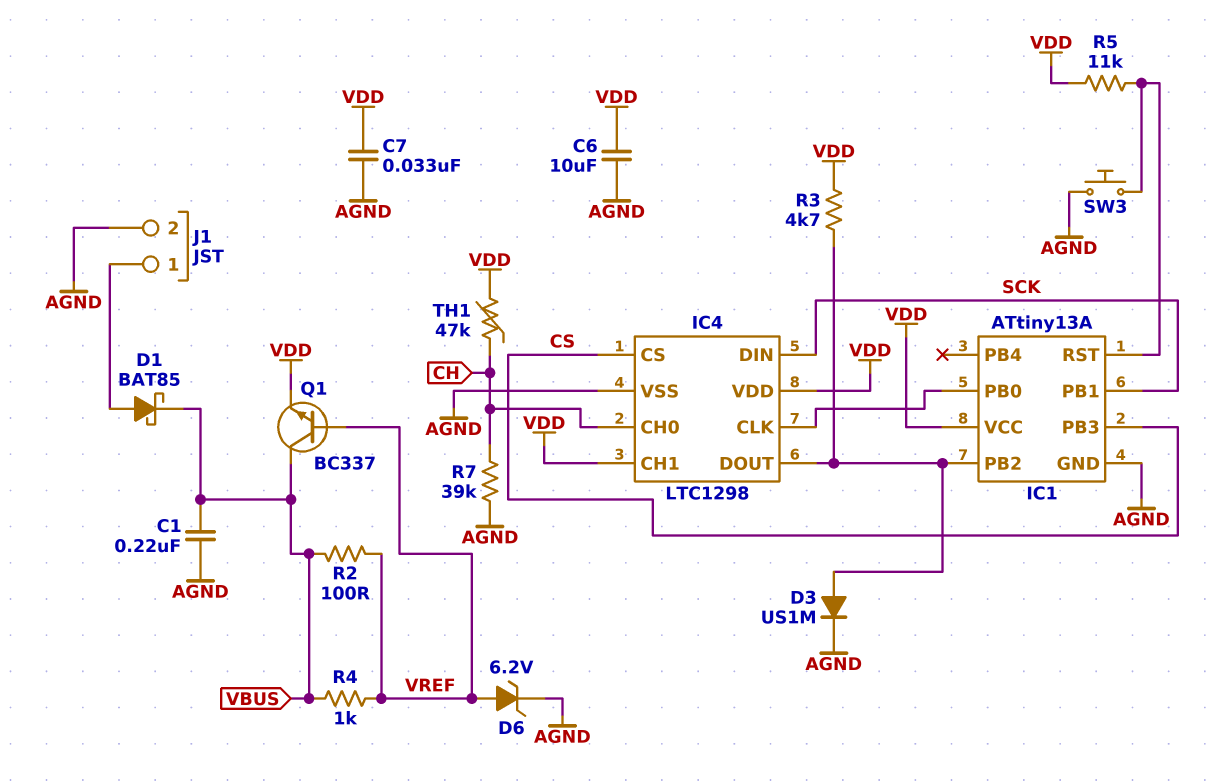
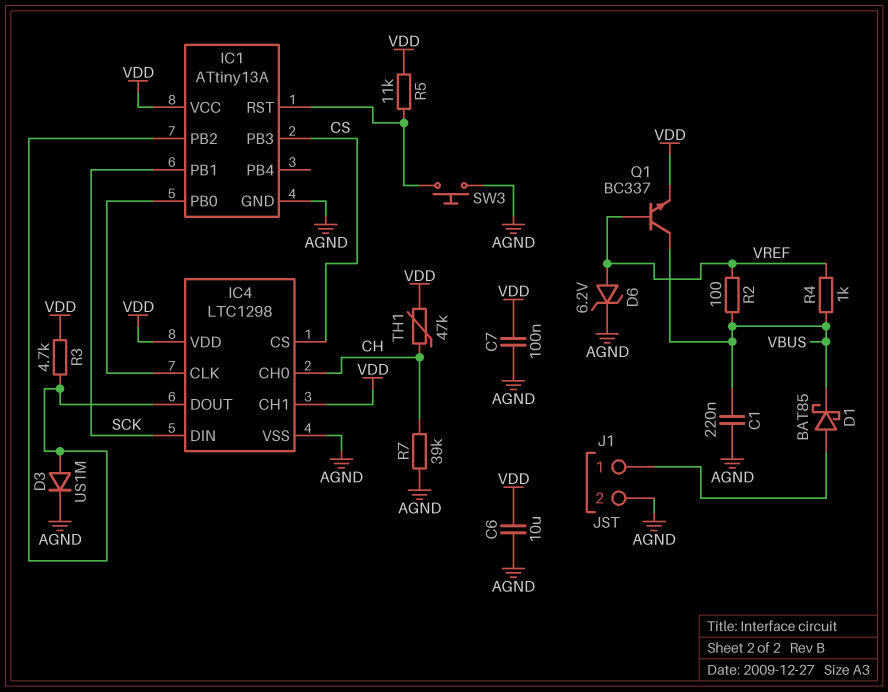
C7: 33nF (AGND, VDD) -> 100nF (AGND, VDD)

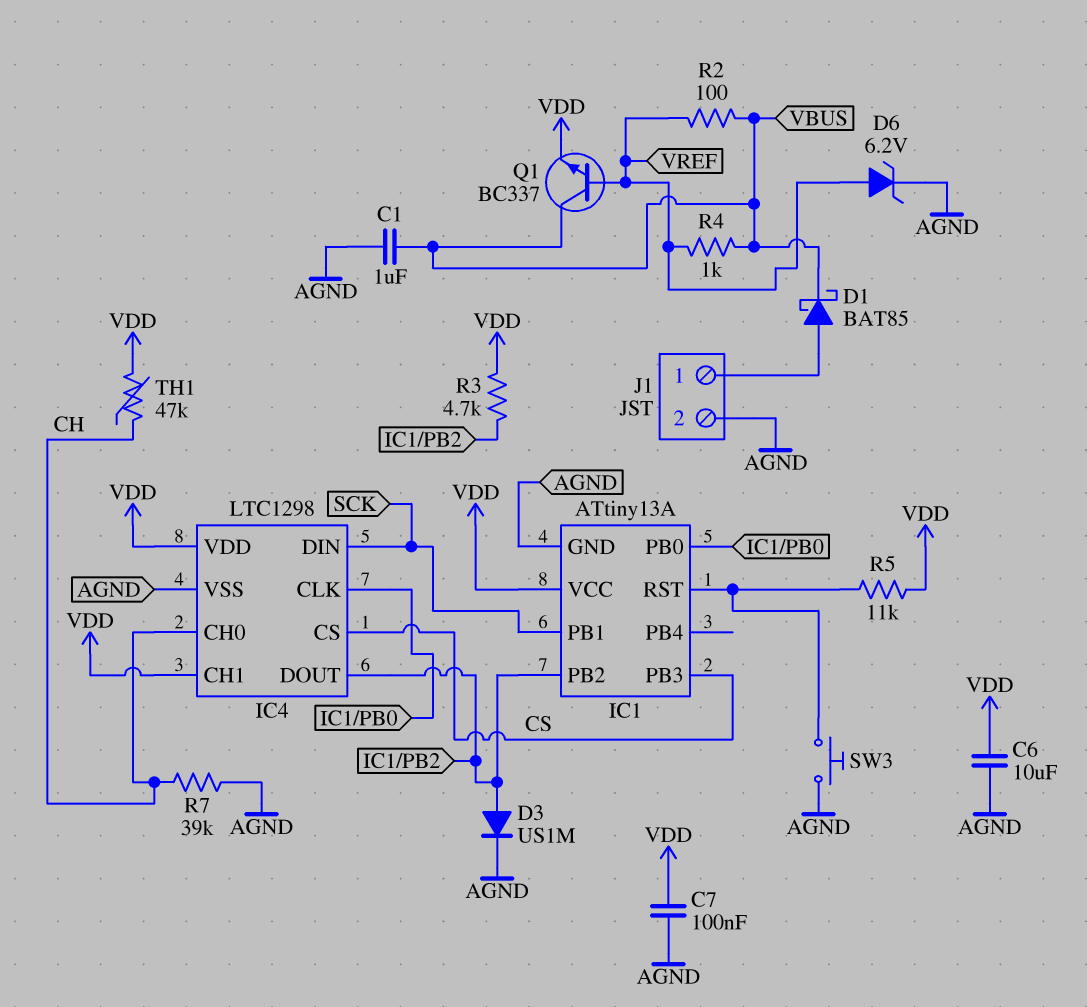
C1: 220nF (AGND, VBUS) -> 1uF (AGND, VBUS)

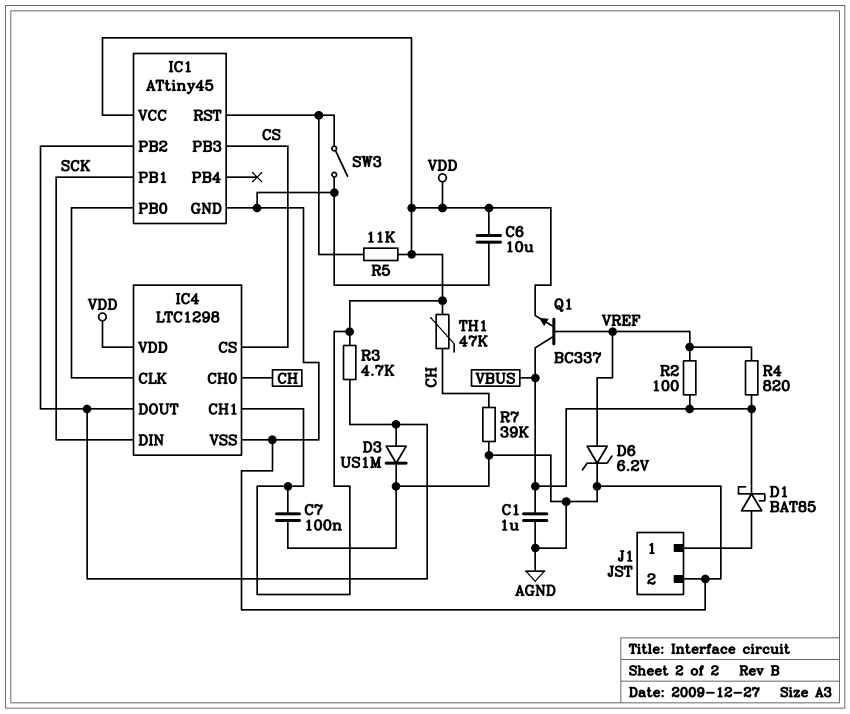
IC1: ATtiny13A -> ATtiny45
R4: 1k (VBUS, VREF) -> 820 (VBUS, VREF)
SW3: button (AGND, IC1/RST) -> switch (AGND, IC1/RST)

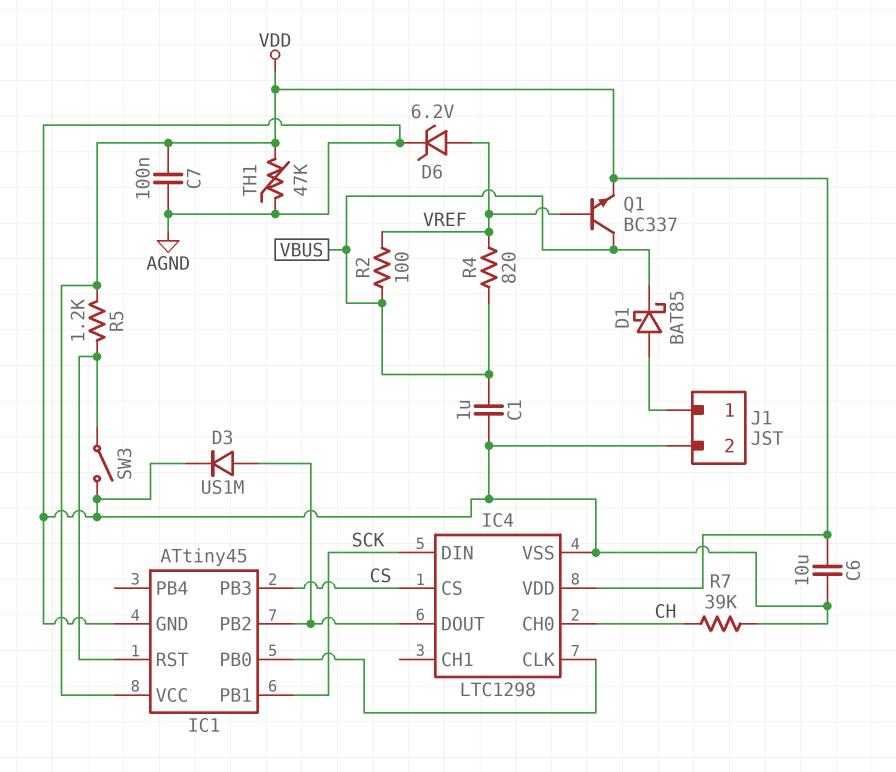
IC4 pin CH1: VDD -> none
R3: 4.7k (IC1/PB2, VDD) -> none
R5: 11k (IC1/RST, VDD) -> 1.2k (IC1/RST, VDD)
TH1: 47k (CH, VDD) -> 47k (AGND, VDD)

